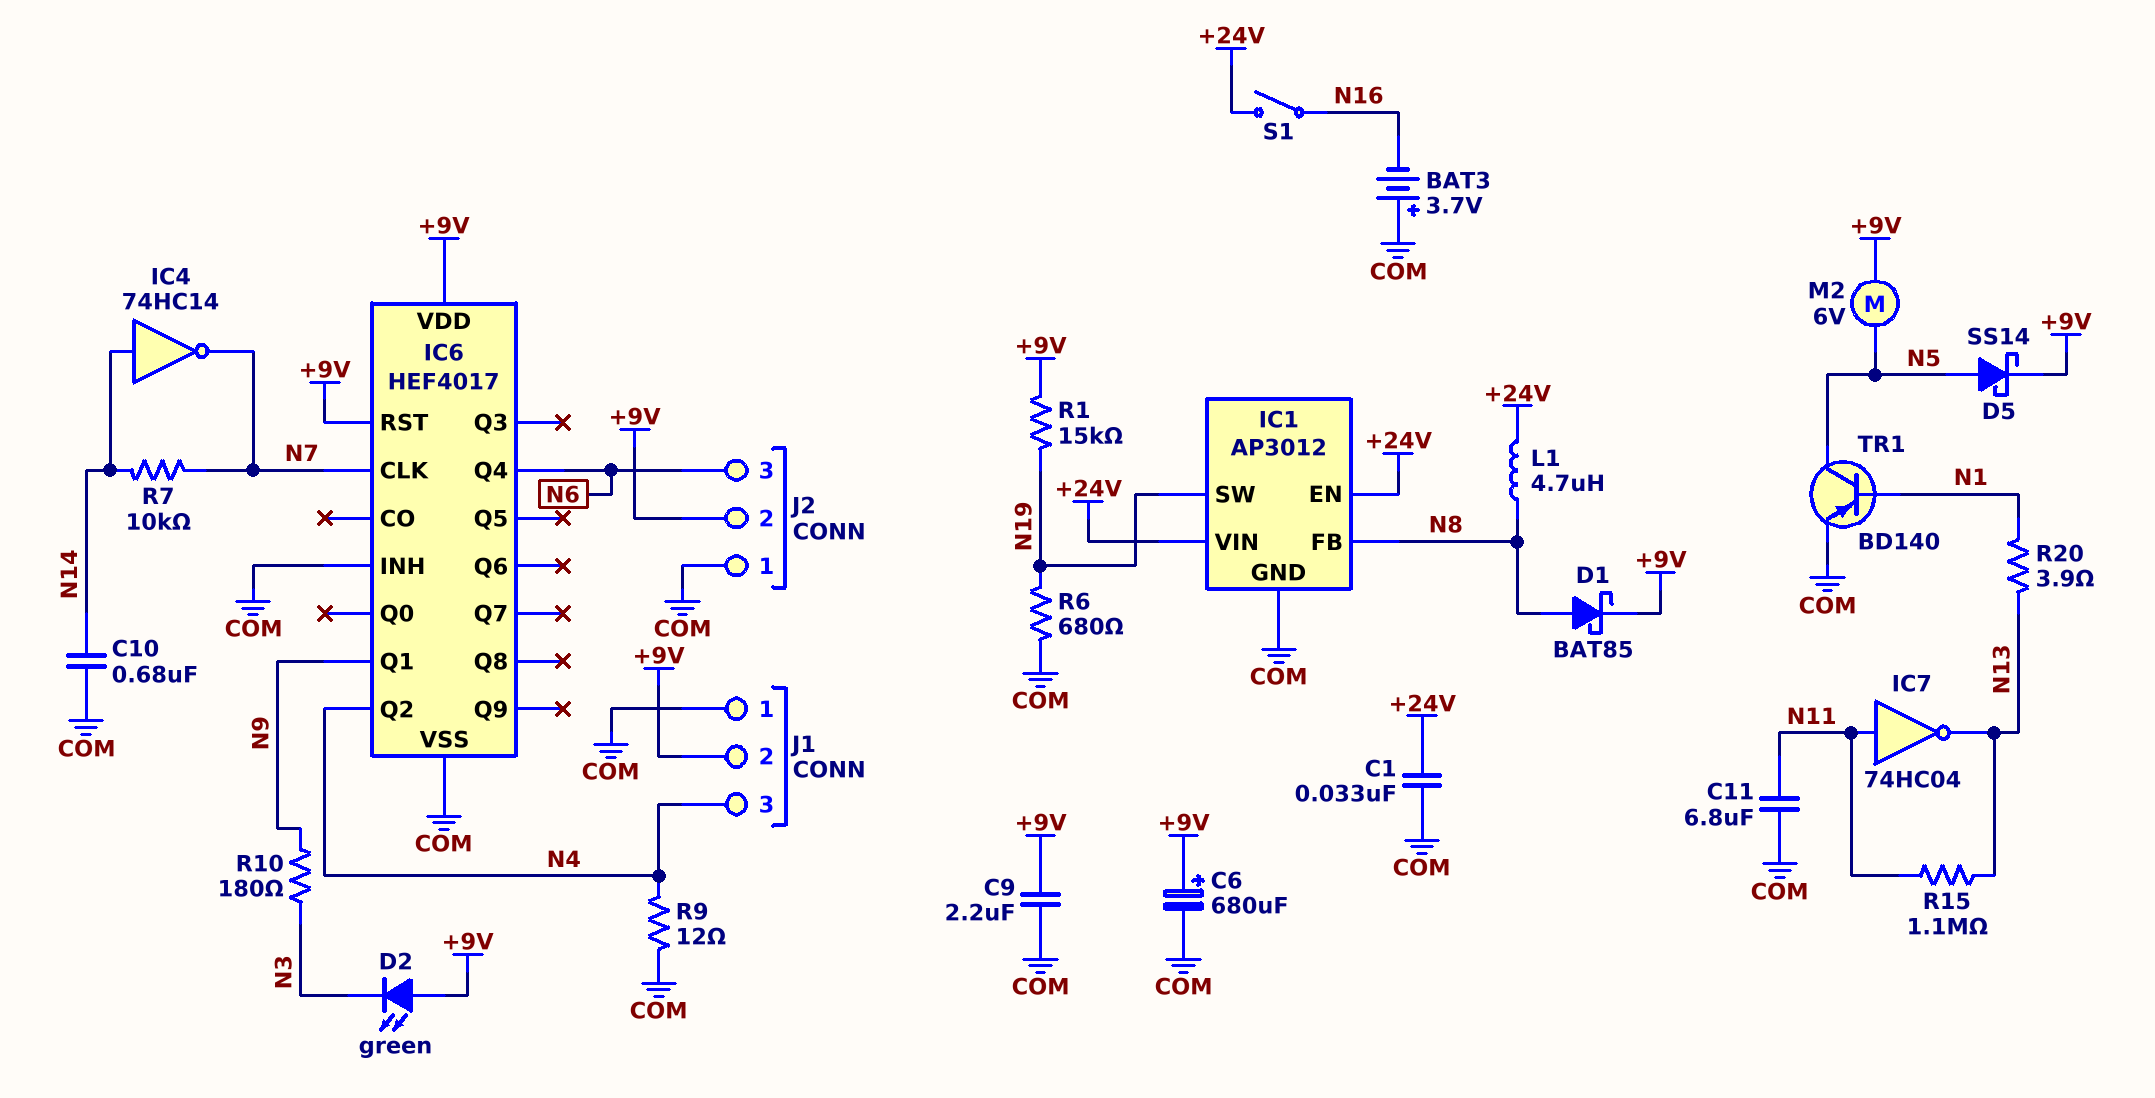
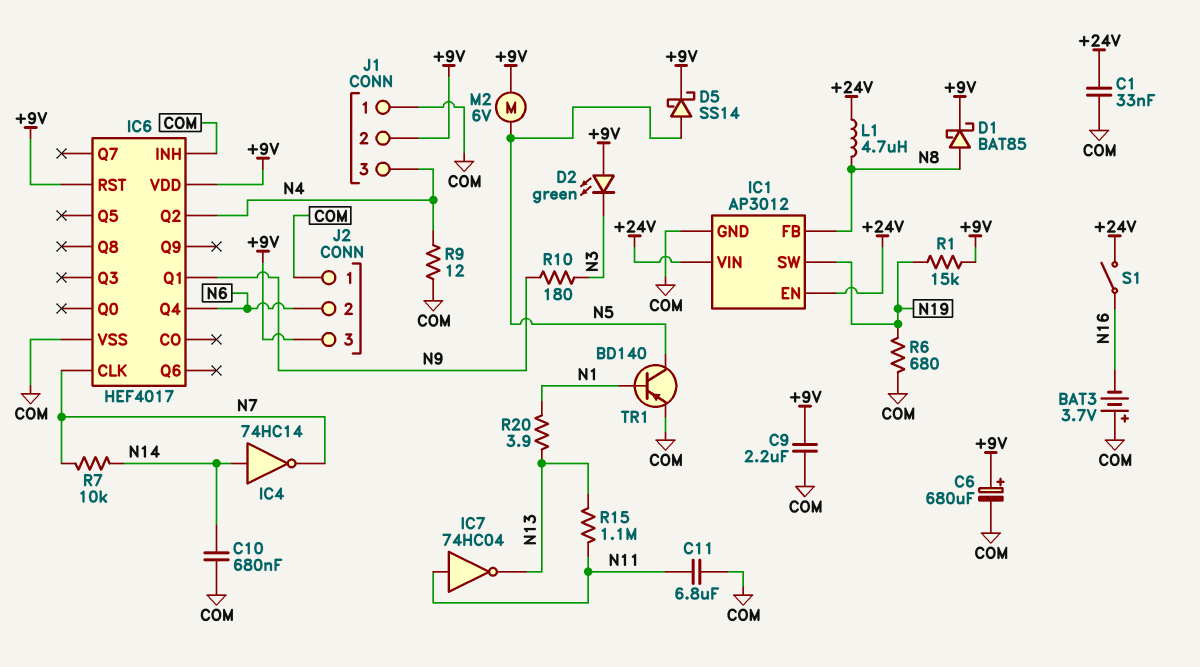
J2 pin 2: +9V -> N6
J2 pin 3: N6 -> +9V

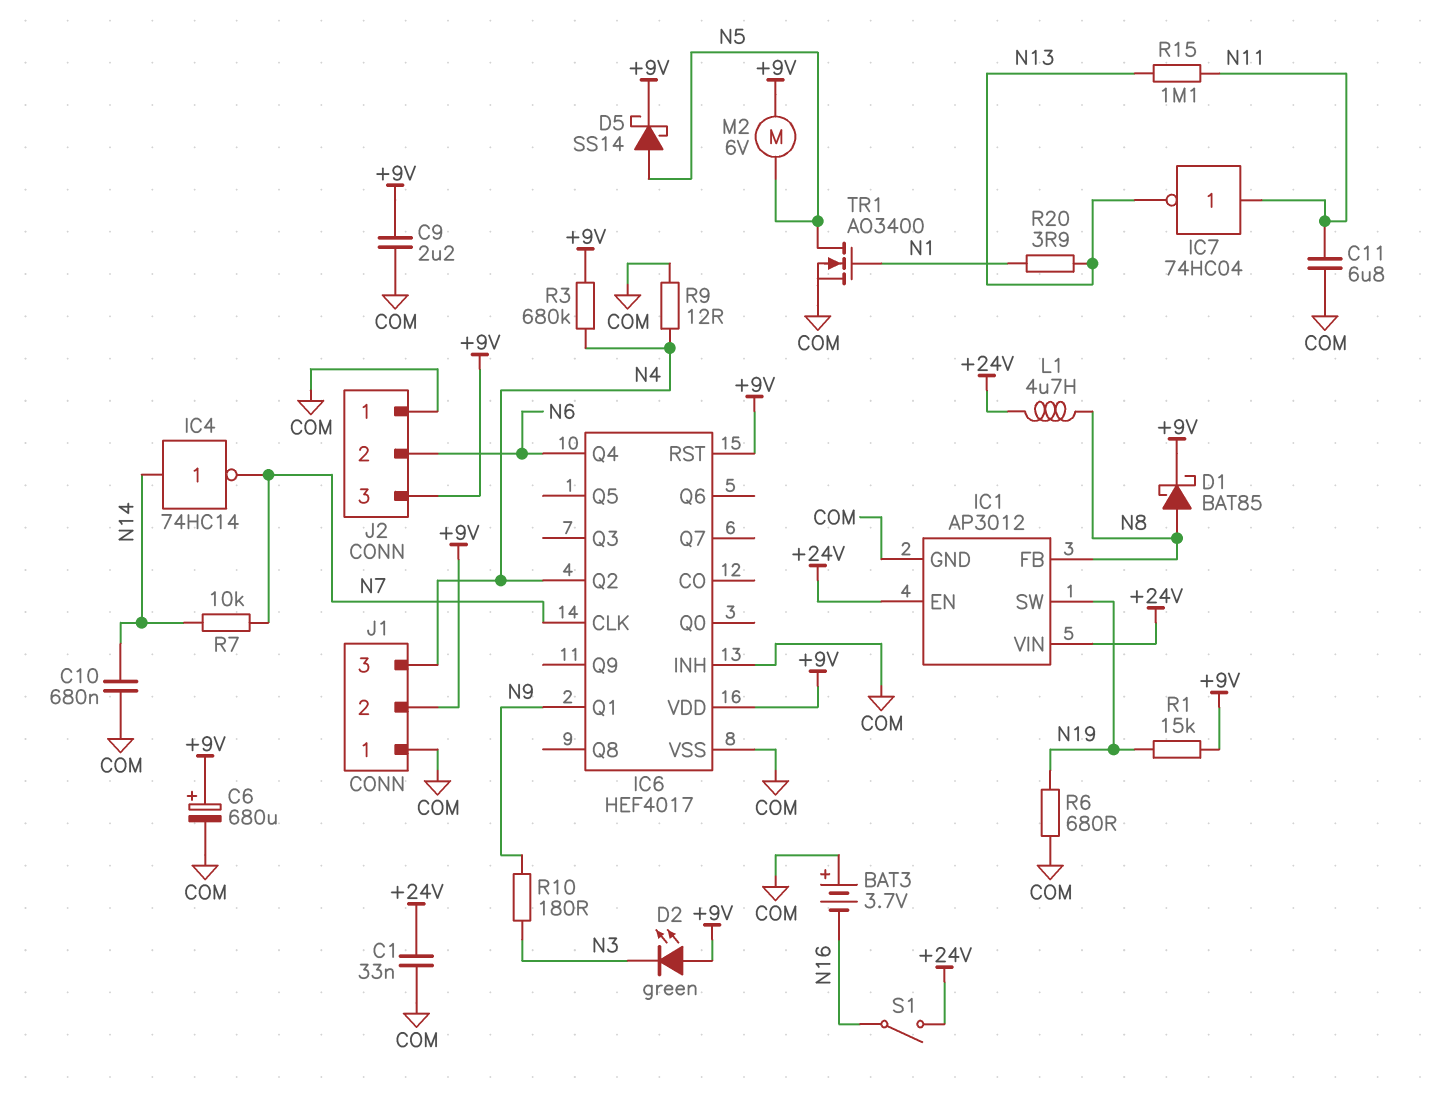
R3: none -> 680k (+9V, N4)
TR1: PNP BD140 (B N1, C N5, E COM) -> NMOS AO3400 (G N1, D N5, S COM)

